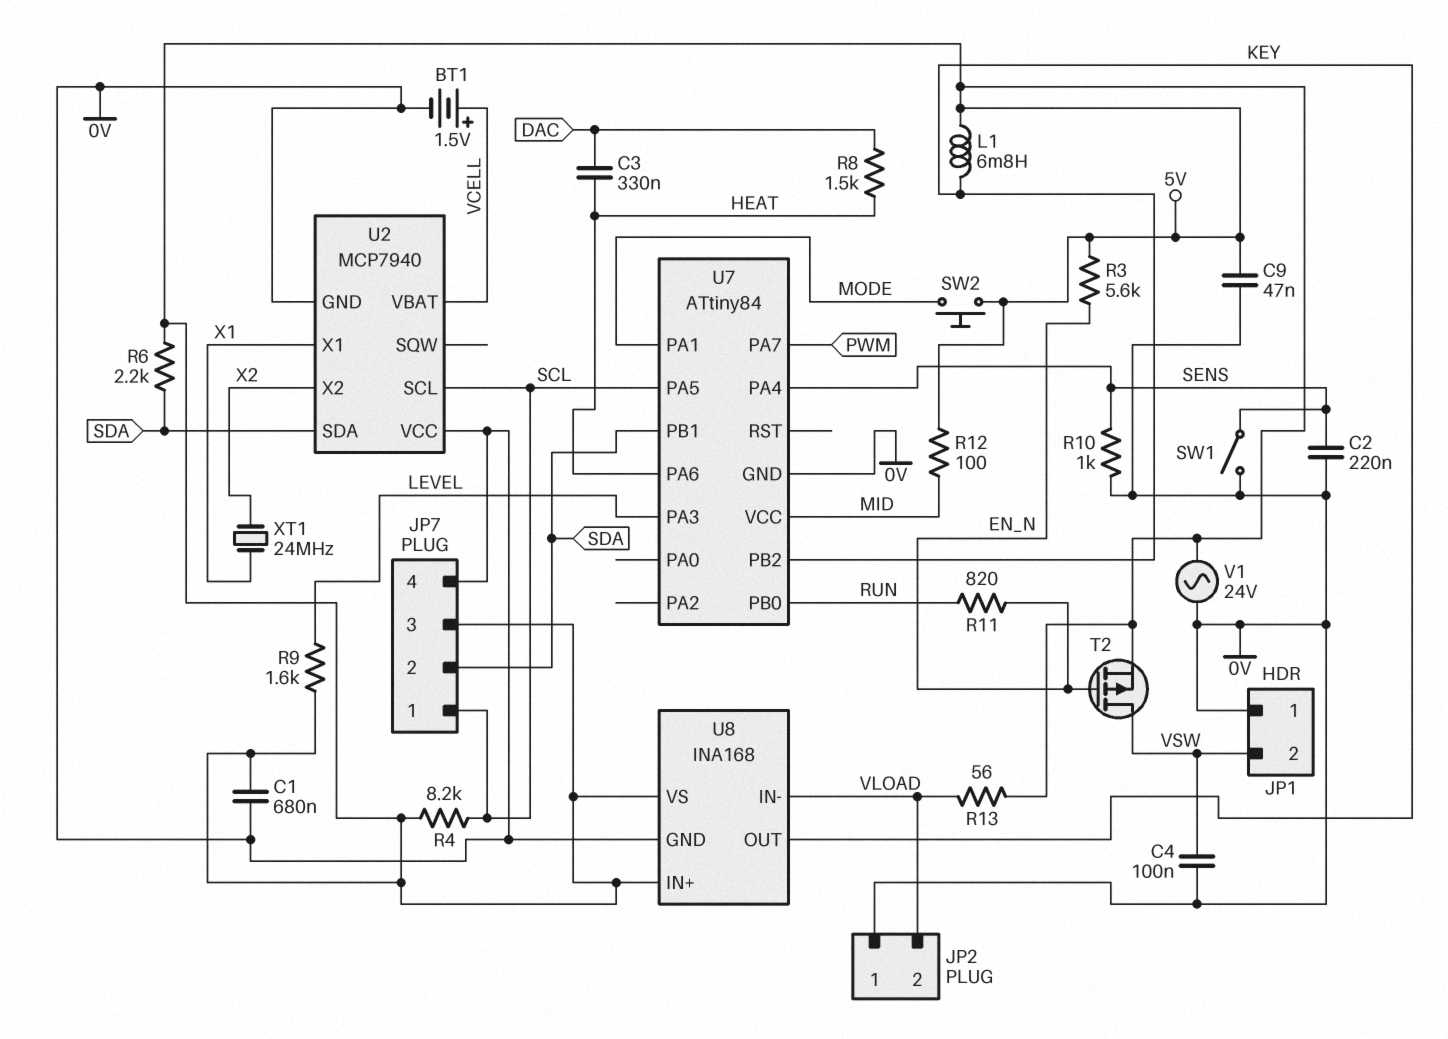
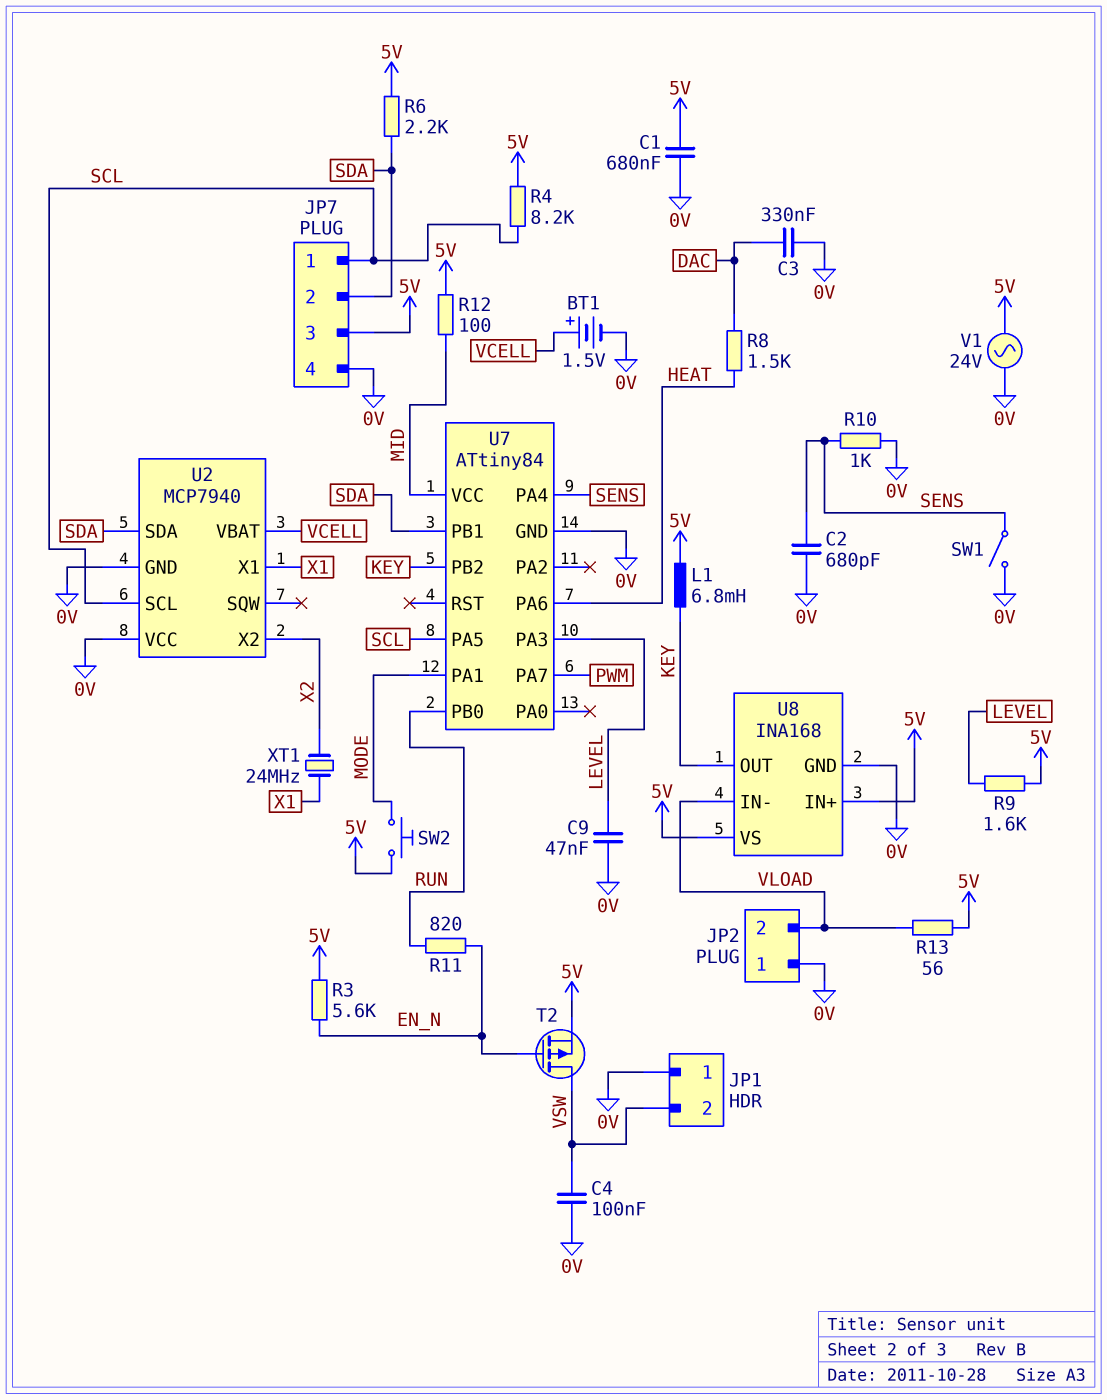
C2: 220nF (0V, SENS) -> 680pF (0V, SENS)
C3: 330nF (DAC, HEAT) -> 330nF (0V, DAC)
C9: 47nF (0V, 5V) -> 47nF (0V, LEVEL)

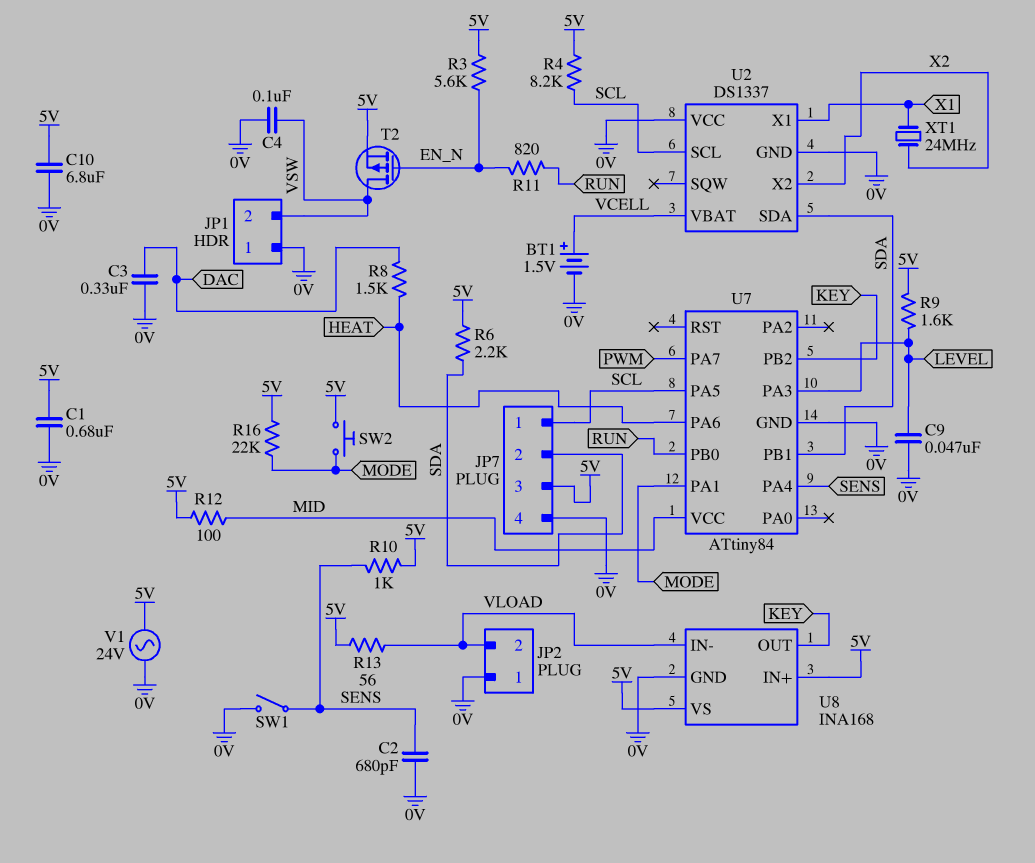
C10: none -> 6.8uF (0V, 5V)
L1: 6.8mH (5V, KEY) -> none
R10: 1k (0V, SENS) -> 1k (5V, SENS)
R16: none -> 22k (5V, MODE)
U2: MCP7940 -> DS1337

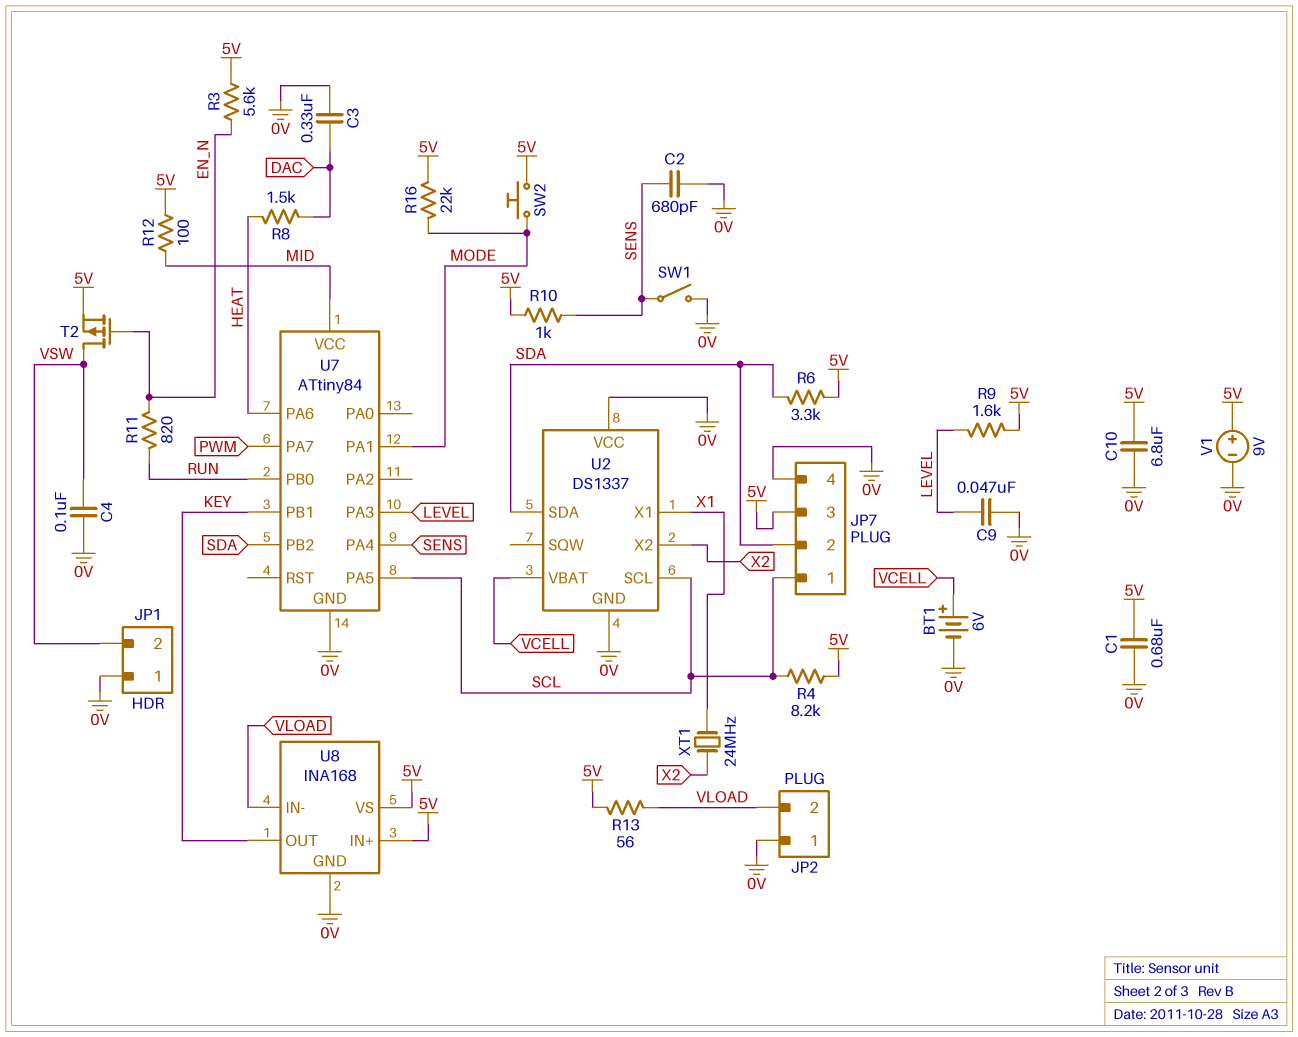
BT1: 1.5V (plus VCELL, minus 0V) -> 6V (plus VCELL, minus 0V)
R6: 2.2k (5V, SDA) -> 3.3k (5V, SDA)
U7 pin PB1: SDA -> KEY
U7 pin PB2: KEY -> SDA
V1: AC 24V (0V, 5V) -> 9V (plus 5V, minus 0V)

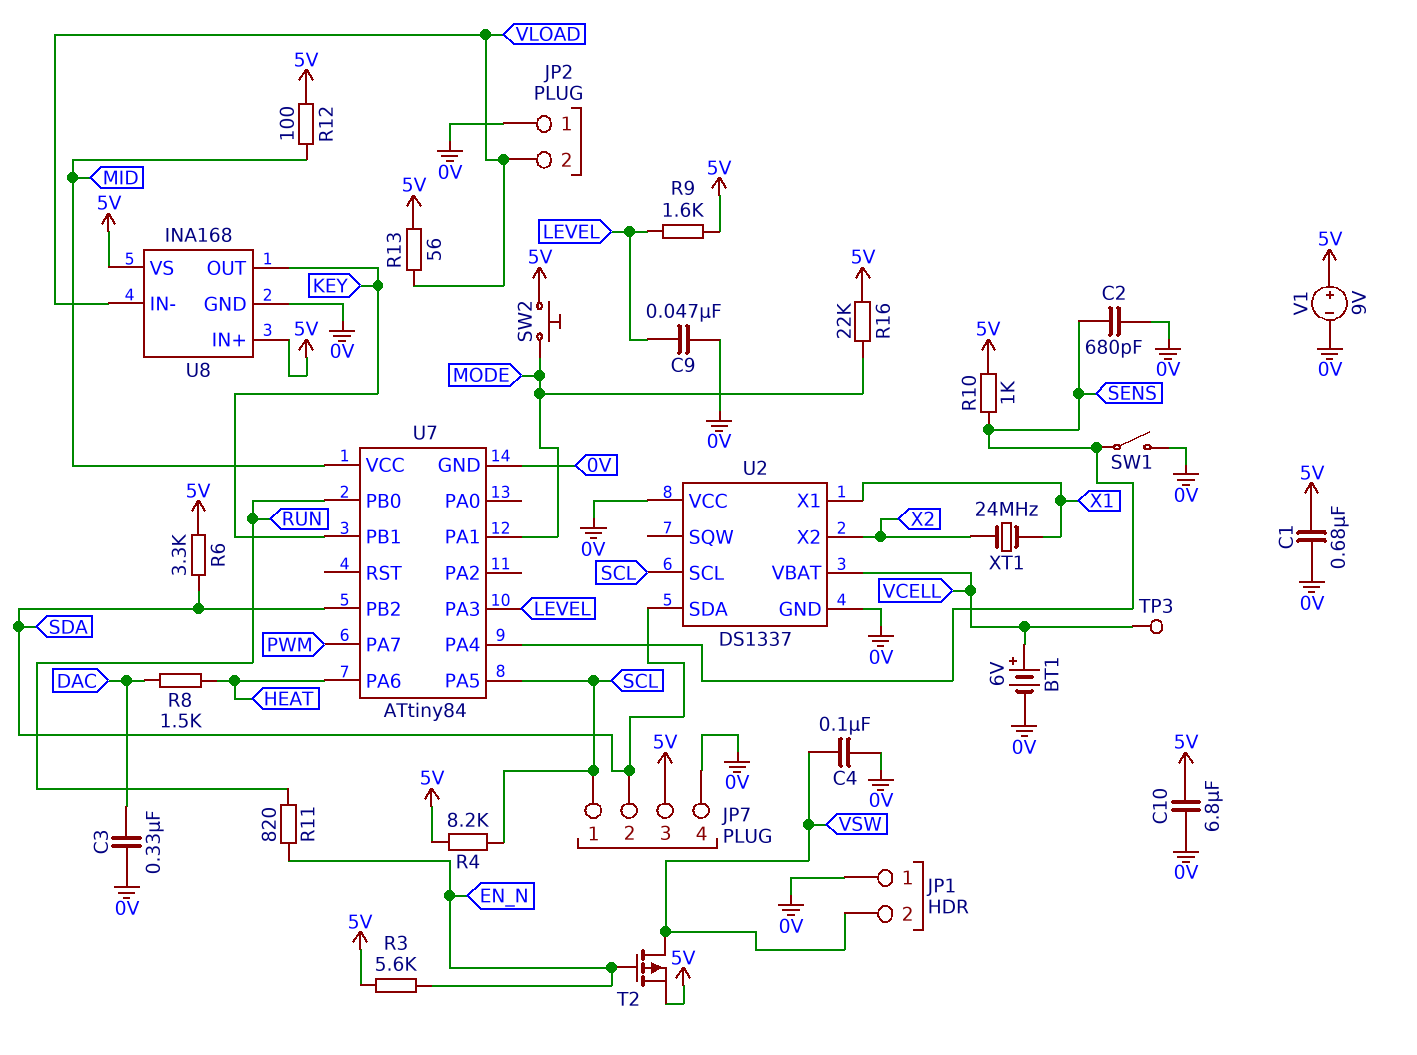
TP3: none -> test point (VCELL)

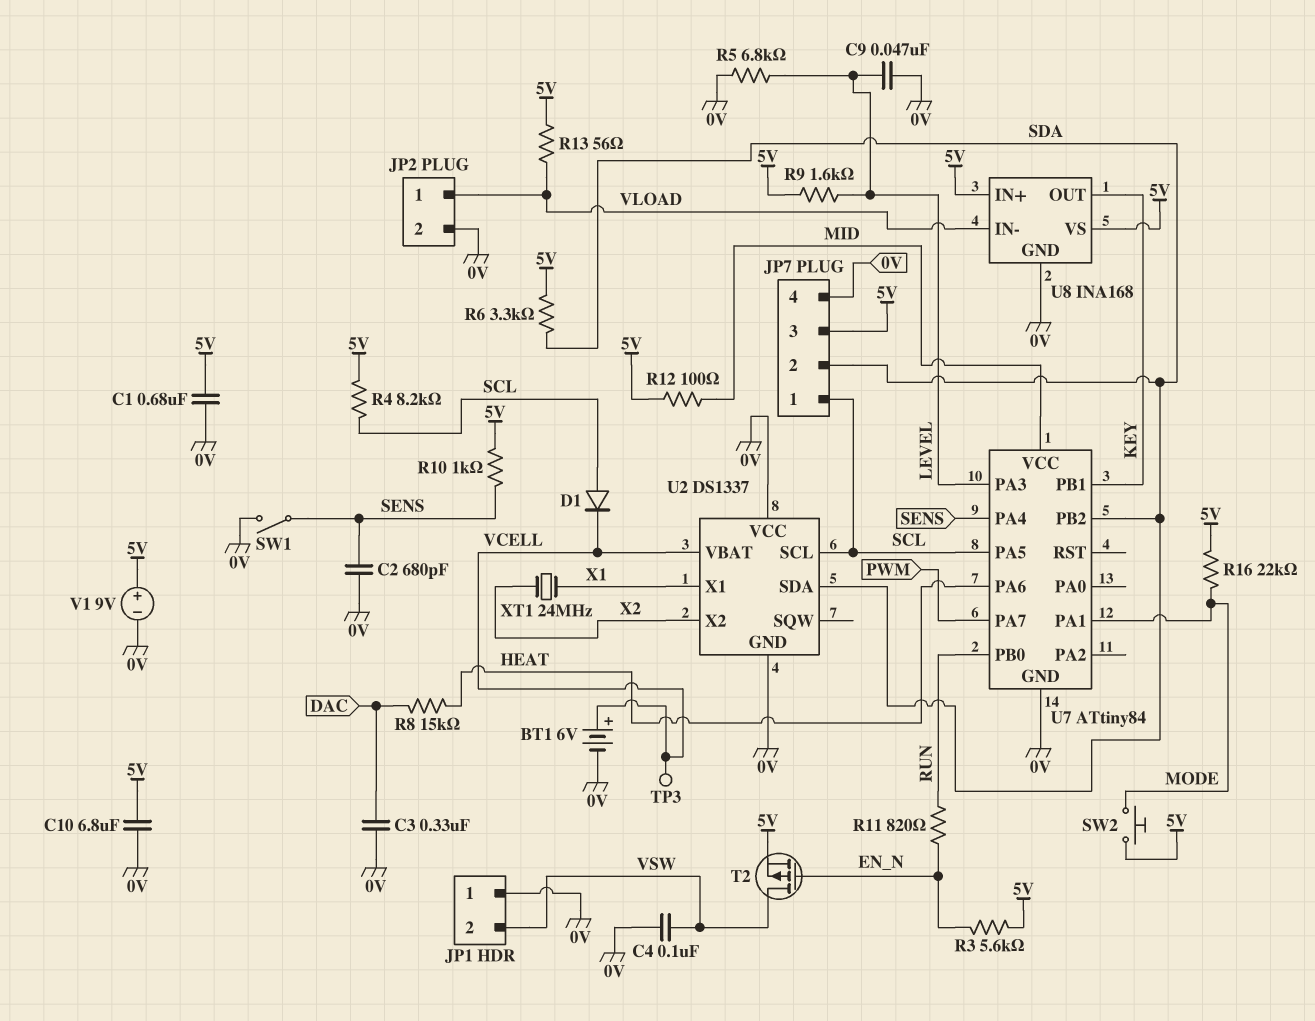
D1: none -> diode (A SCL, K VCELL)
JP2 pin 1: 0V -> VLOAD
JP2 pin 2: VLOAD -> 0V
R5: none -> 6.8k (0V, LEVEL)
R8: 1.5k (DAC, HEAT) -> 15k (DAC, HEAT)

